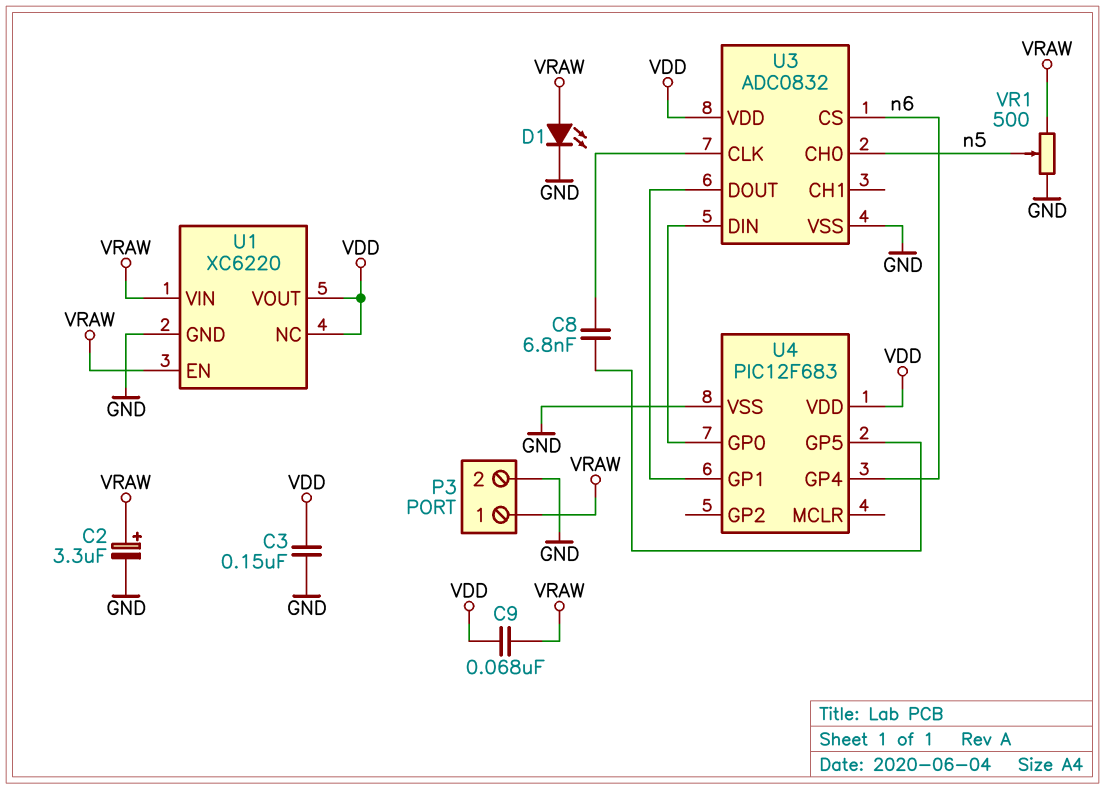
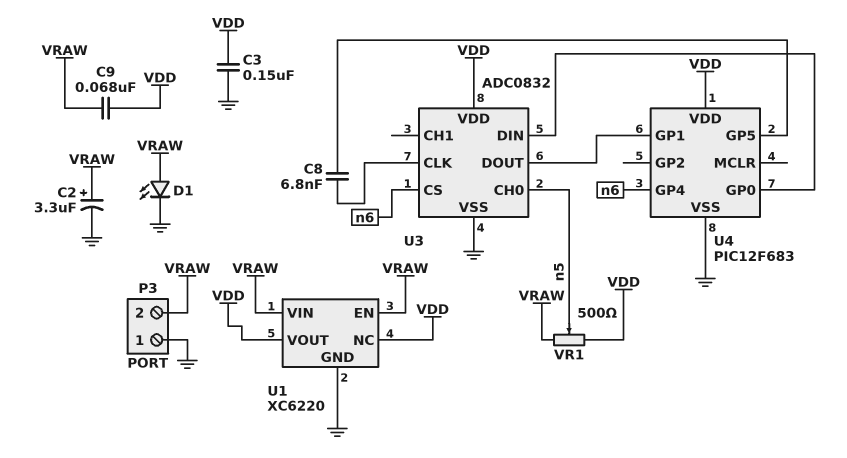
P3 pin 1: VRAW -> GND
P3 pin 2: GND -> VRAW
VR1: 500 (GND, VRAW, wiper n5) -> 500 (VDD, VRAW, wiper n5)

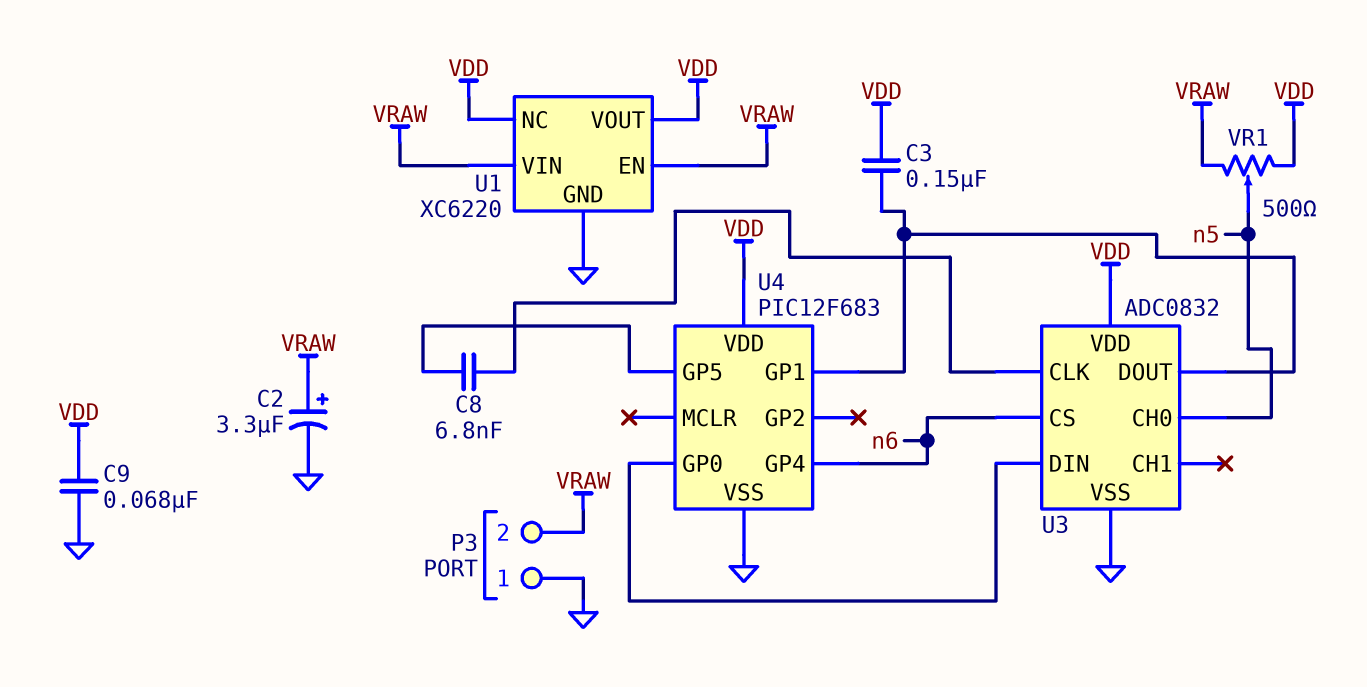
C3: 150nF (GND, VDD) -> 150nF (U3/DOUT, VDD)
C9: 68nF (VDD, VRAW) -> 68nF (GND, VDD)
D1: LED (A VRAW, K GND) -> none

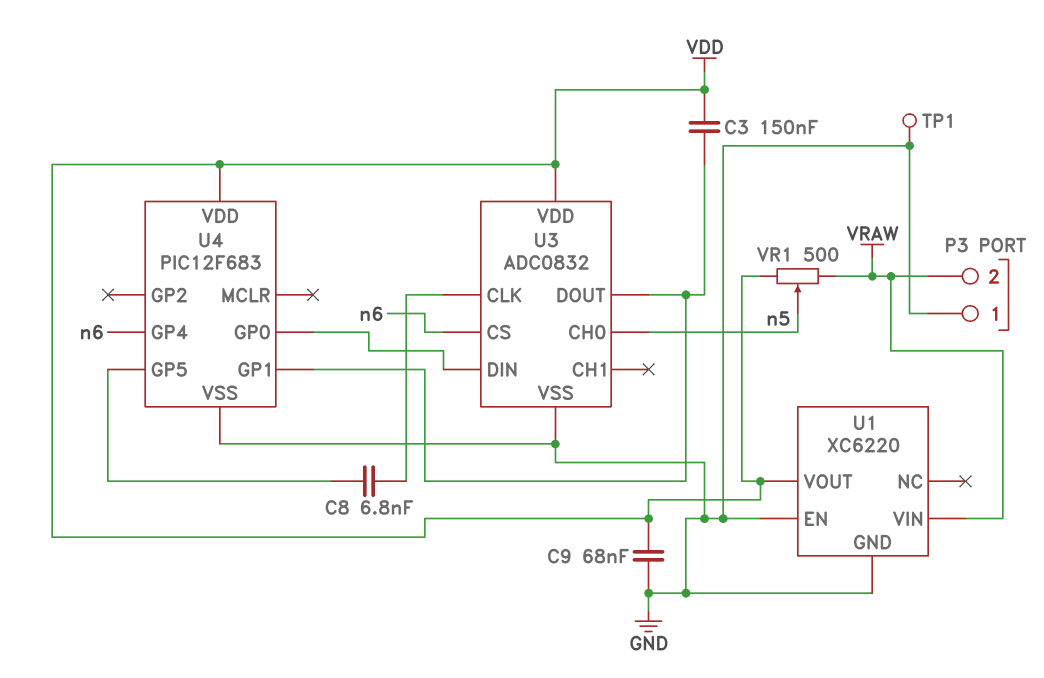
C2: 3.3uF (plus VRAW, minus GND) -> none
TP1: none -> test point (GND)
U1 pin EN: VRAW -> GND
U1 pin NC: VDD -> none

